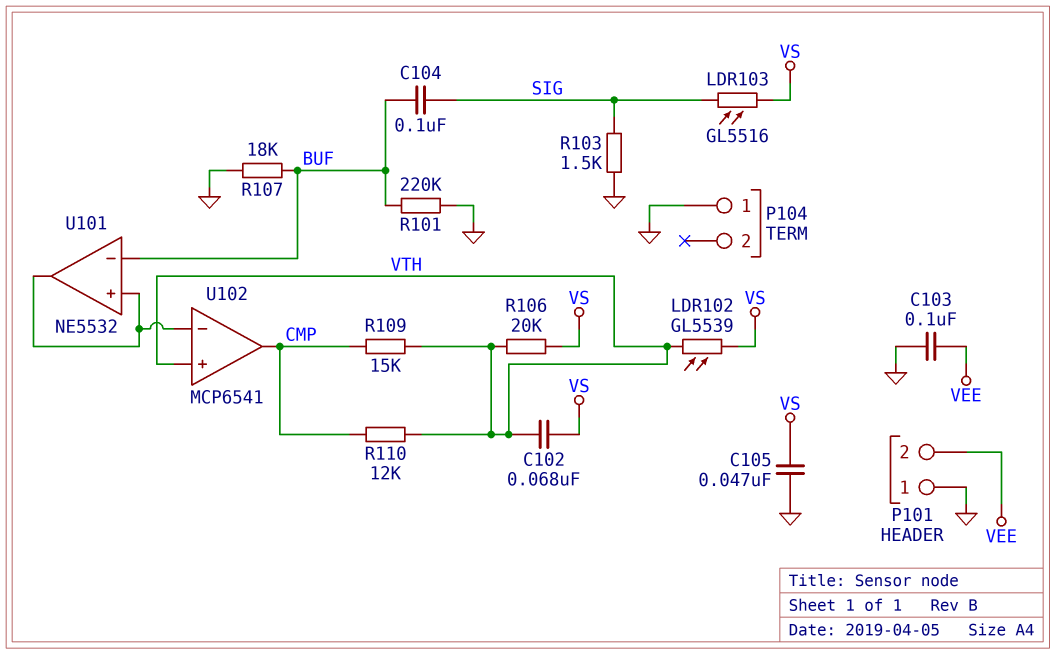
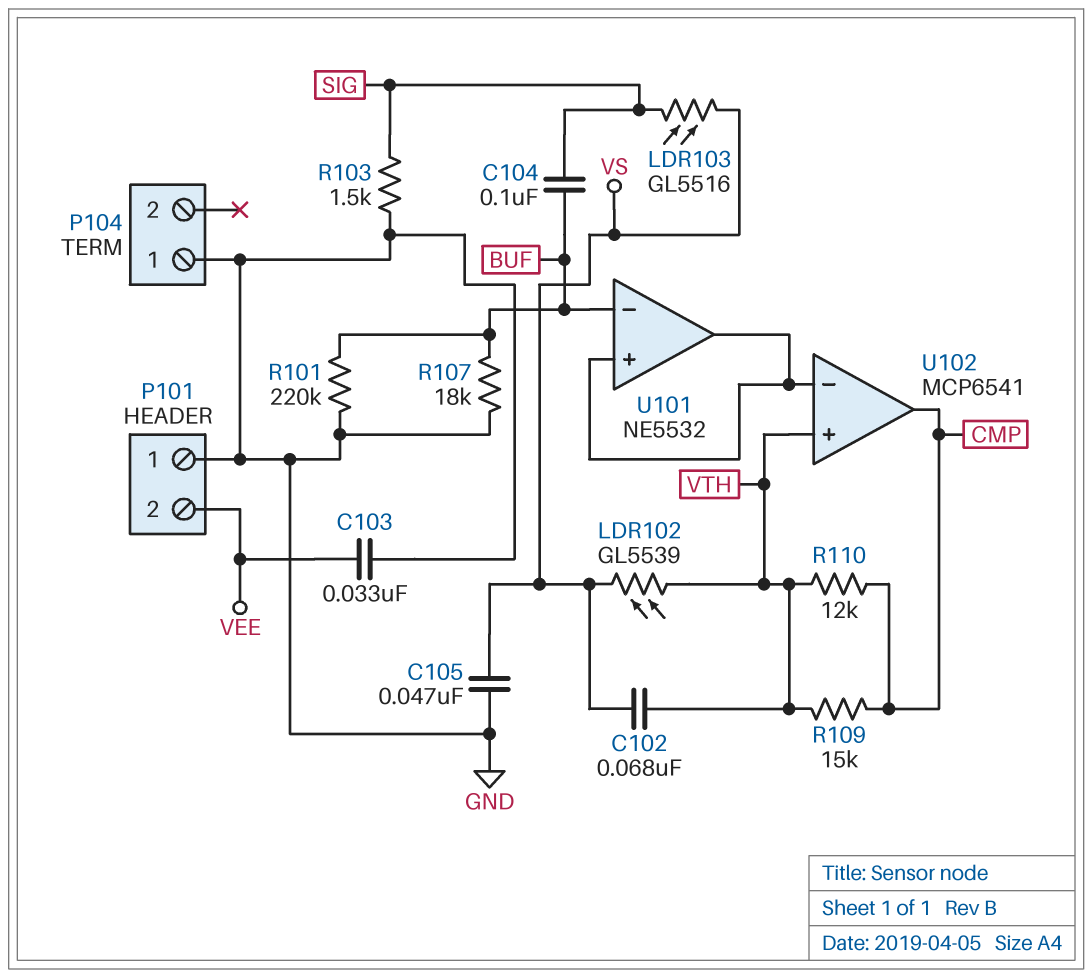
C103: 100nF (GND, VEE) -> 33nF (GND, VEE)
R106: 20k (VS, VTH) -> none

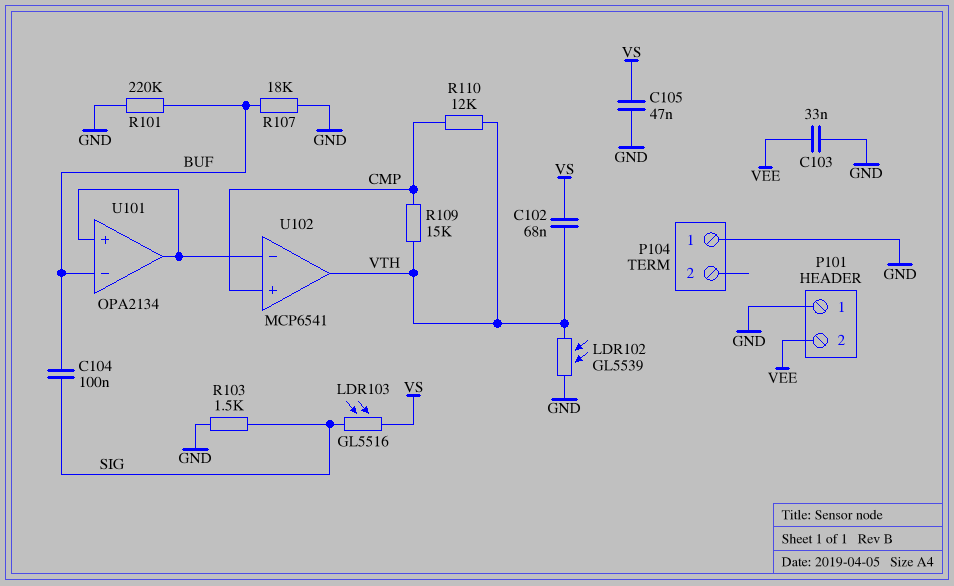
LDR102: GL5539 (VS, VTH) -> GL5539 (GND, VTH)
U101: NE5532 -> OPA2134
U102 pin in+: VTH -> CMP
U102 pin out: CMP -> VTH

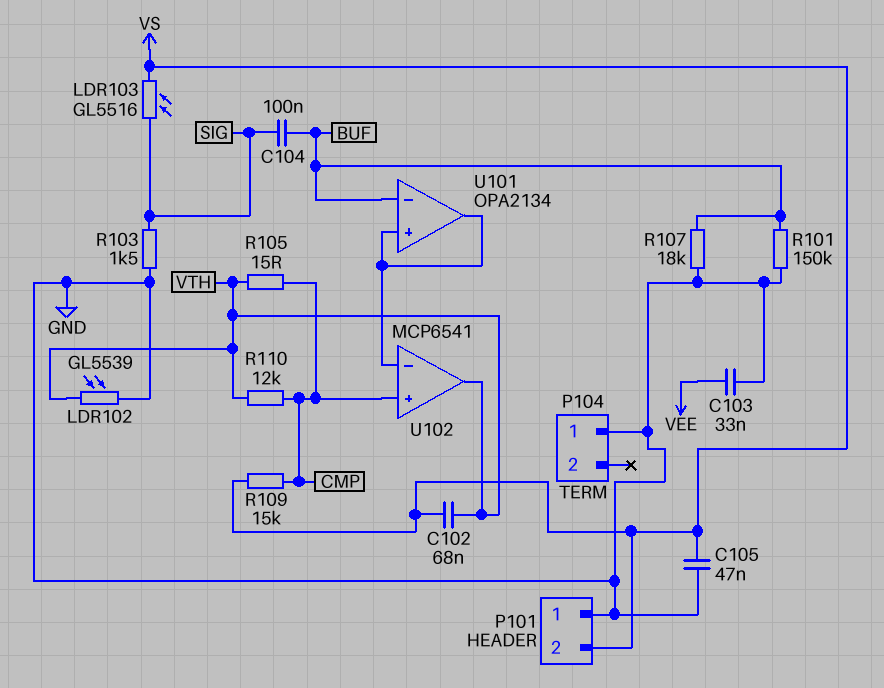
P101 pin 2: VEE -> VS
R101: 220k (BUF, GND) -> 150k (BUF, GND)
R105: none -> 15 (CMP, VTH)
R109: 15k (CMP, VTH) -> 15k (CMP, VS)

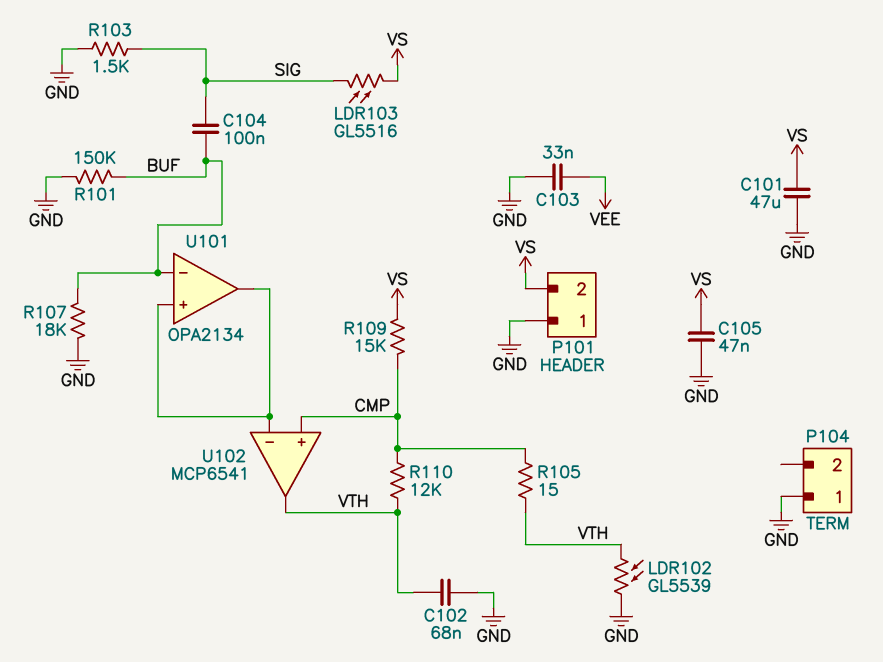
C101: none -> 47uF (GND, VS)
C102: 68nF (VS, VTH) -> 68nF (GND, VTH)

